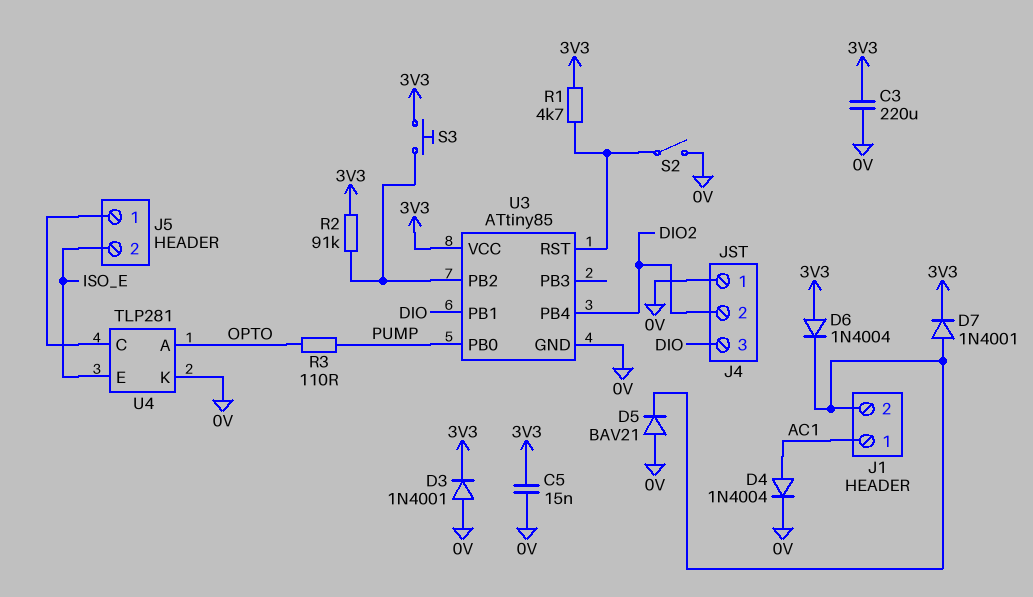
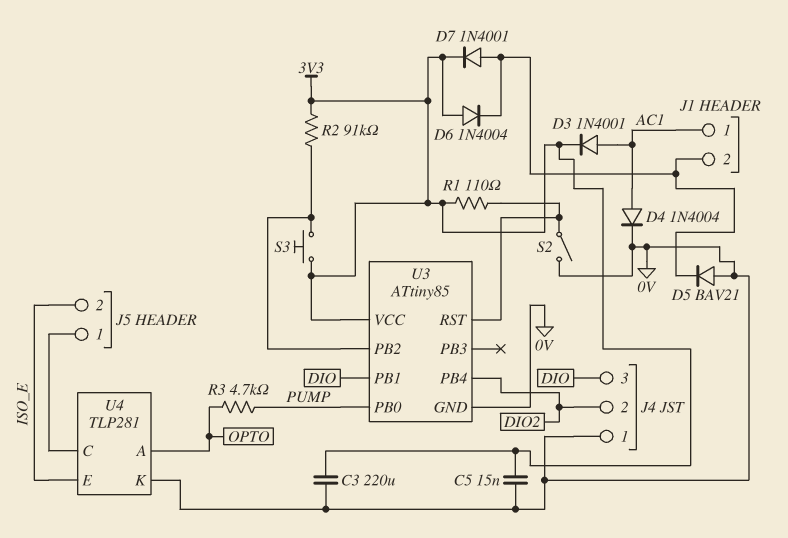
D3: diode 1N4001 (A 0V, K 3V3) -> diode 1N4001 (A AC1, K 3V3)
R1: 4.7k (3V3, U3/RST) -> 110 (3V3, U3/RST)
R3: 110 (OPTO, PUMP) -> 4.7k (OPTO, PUMP)

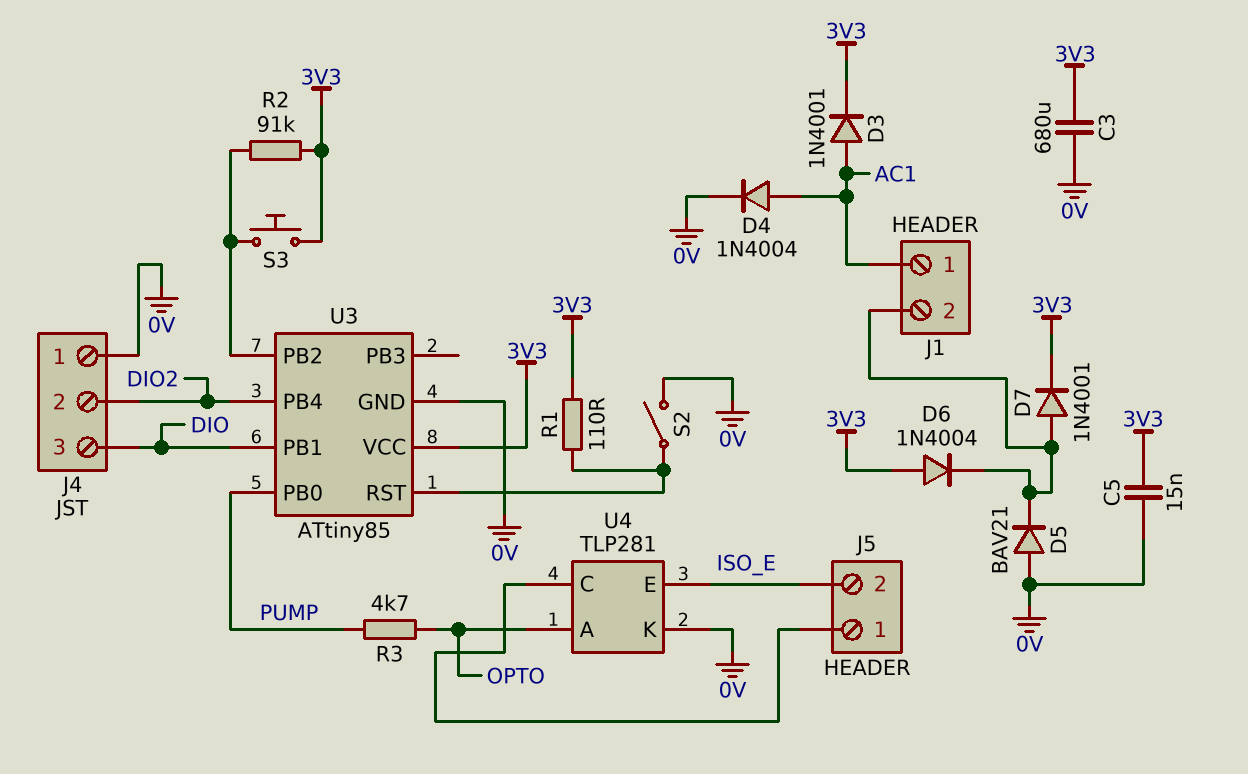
C3: 220uF (0V, 3V3) -> 680uF (0V, 3V3)

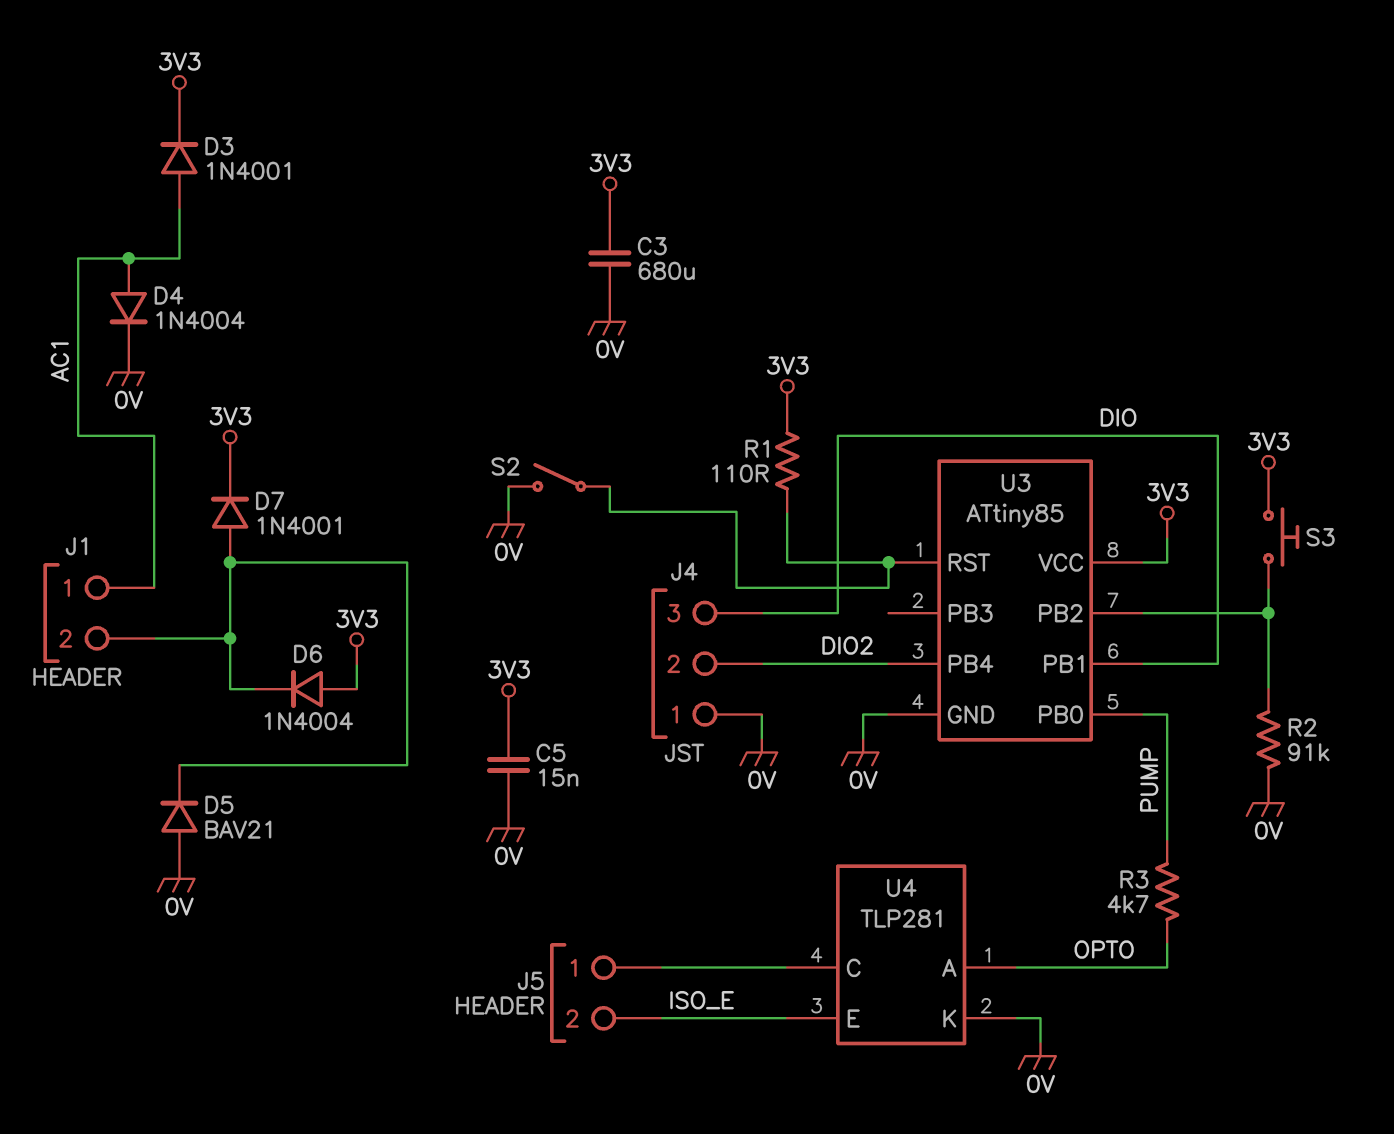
R2: 91k (3V3, U3/PB2) -> 91k (0V, U3/PB2)

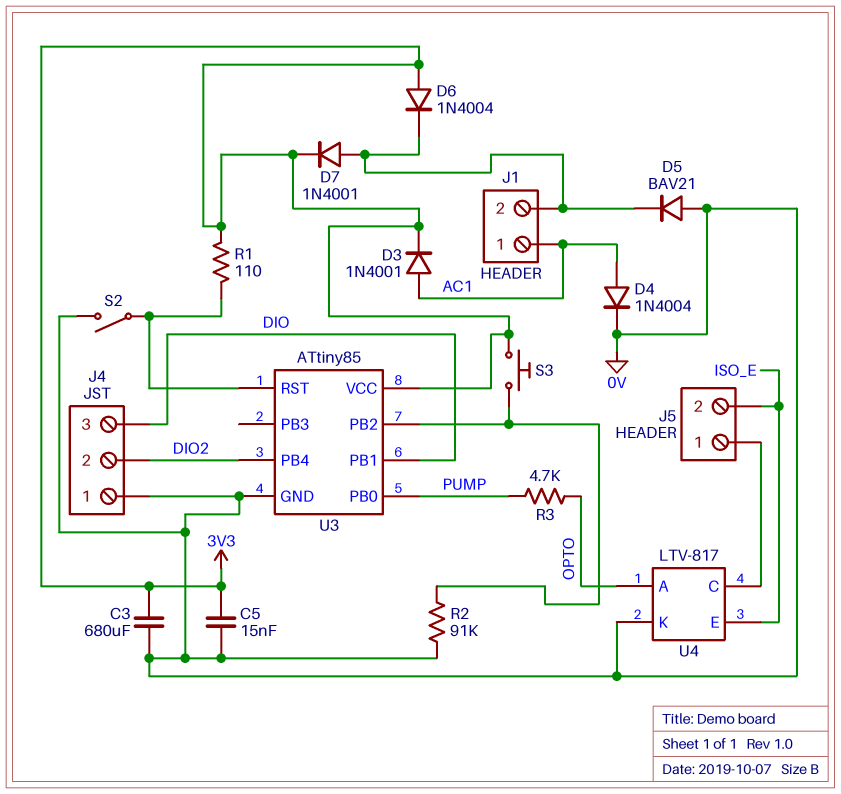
U4: TLP281 -> LTV-817

